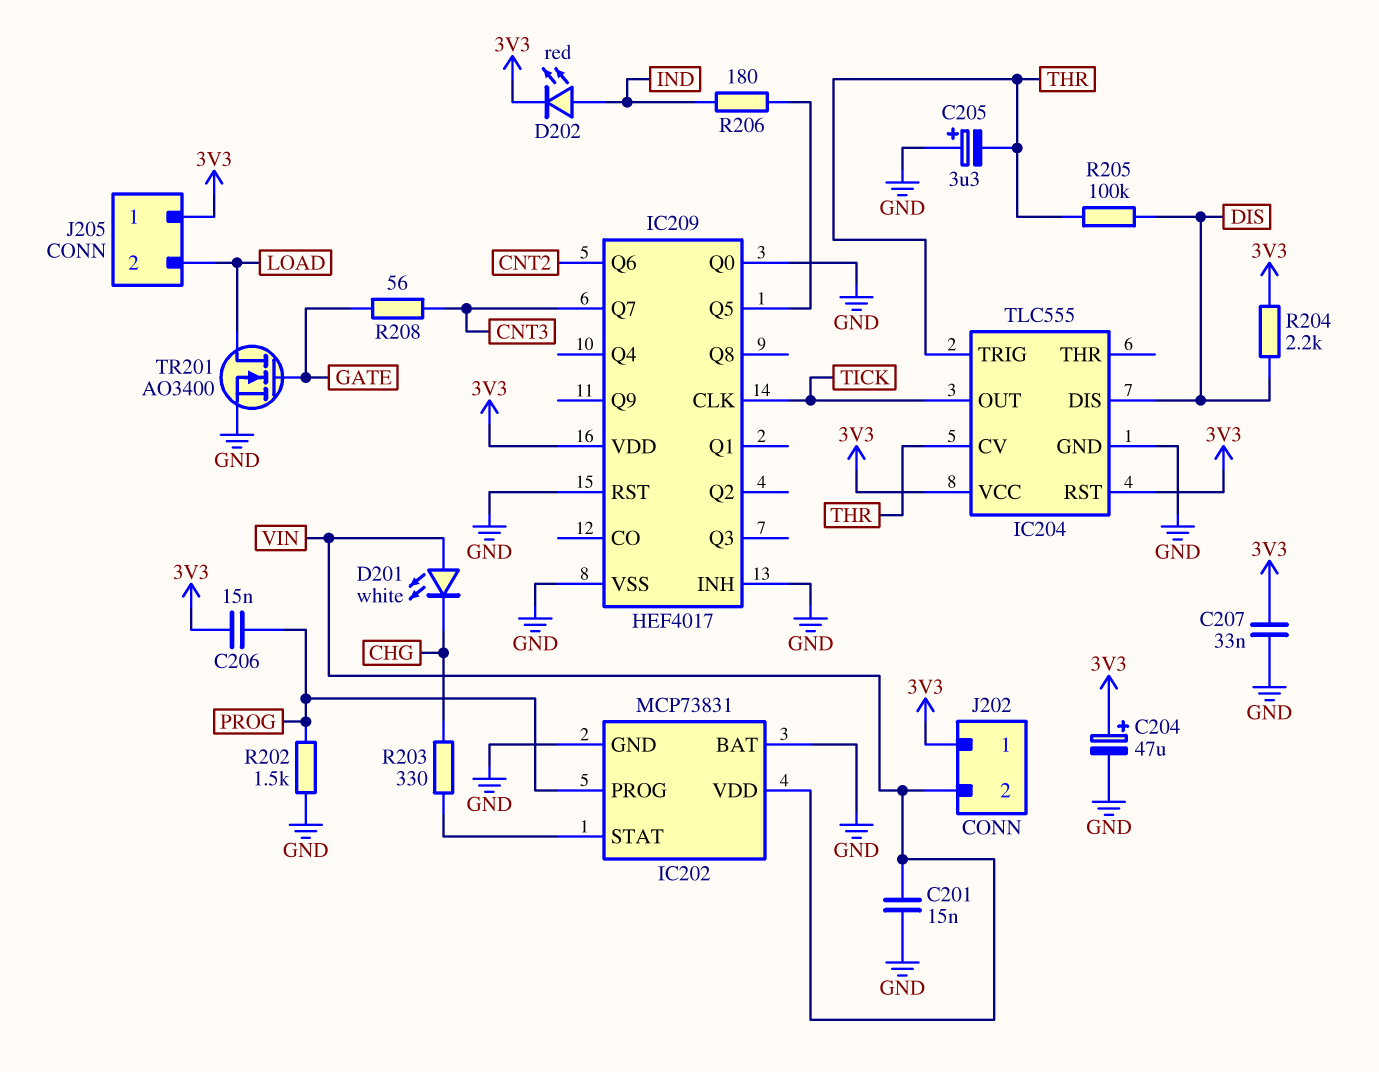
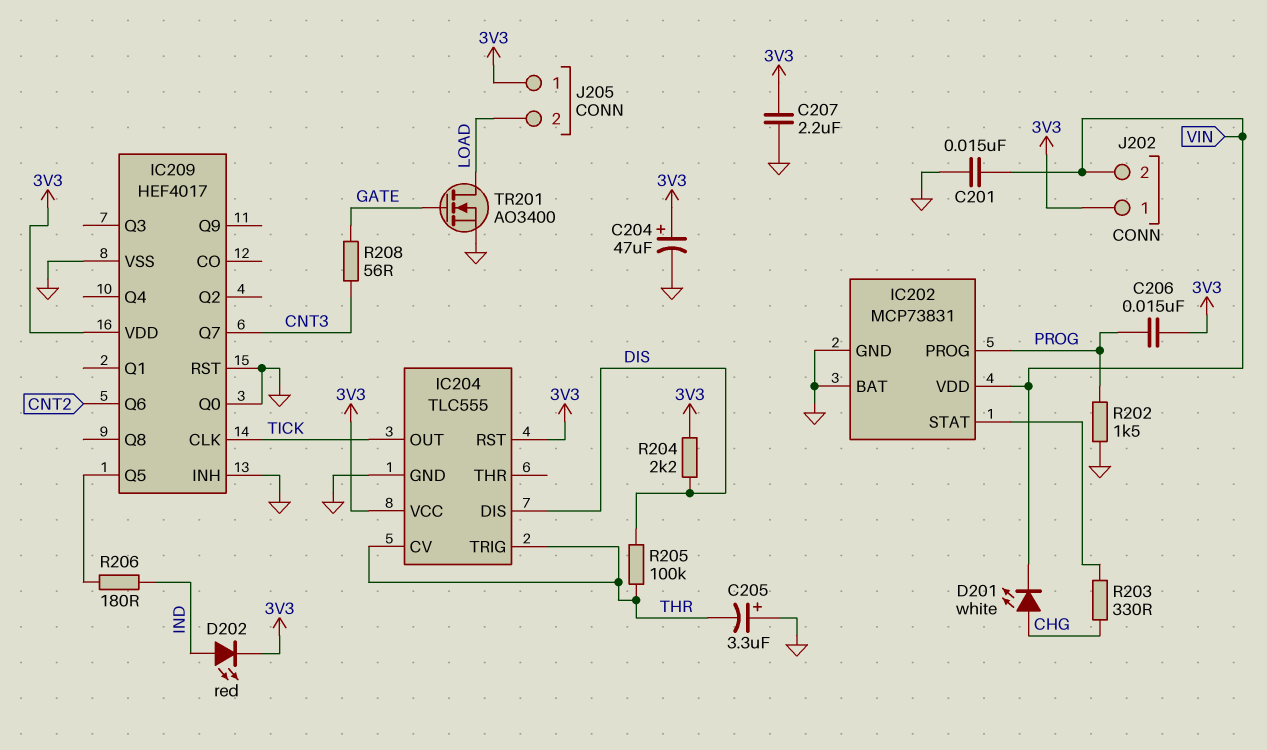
C207: 33nF (3V3, GND) -> 2.2uF (3V3, GND)
D201: LED white (A VIN, K CHG) -> LED white (A CHG, K VIN)

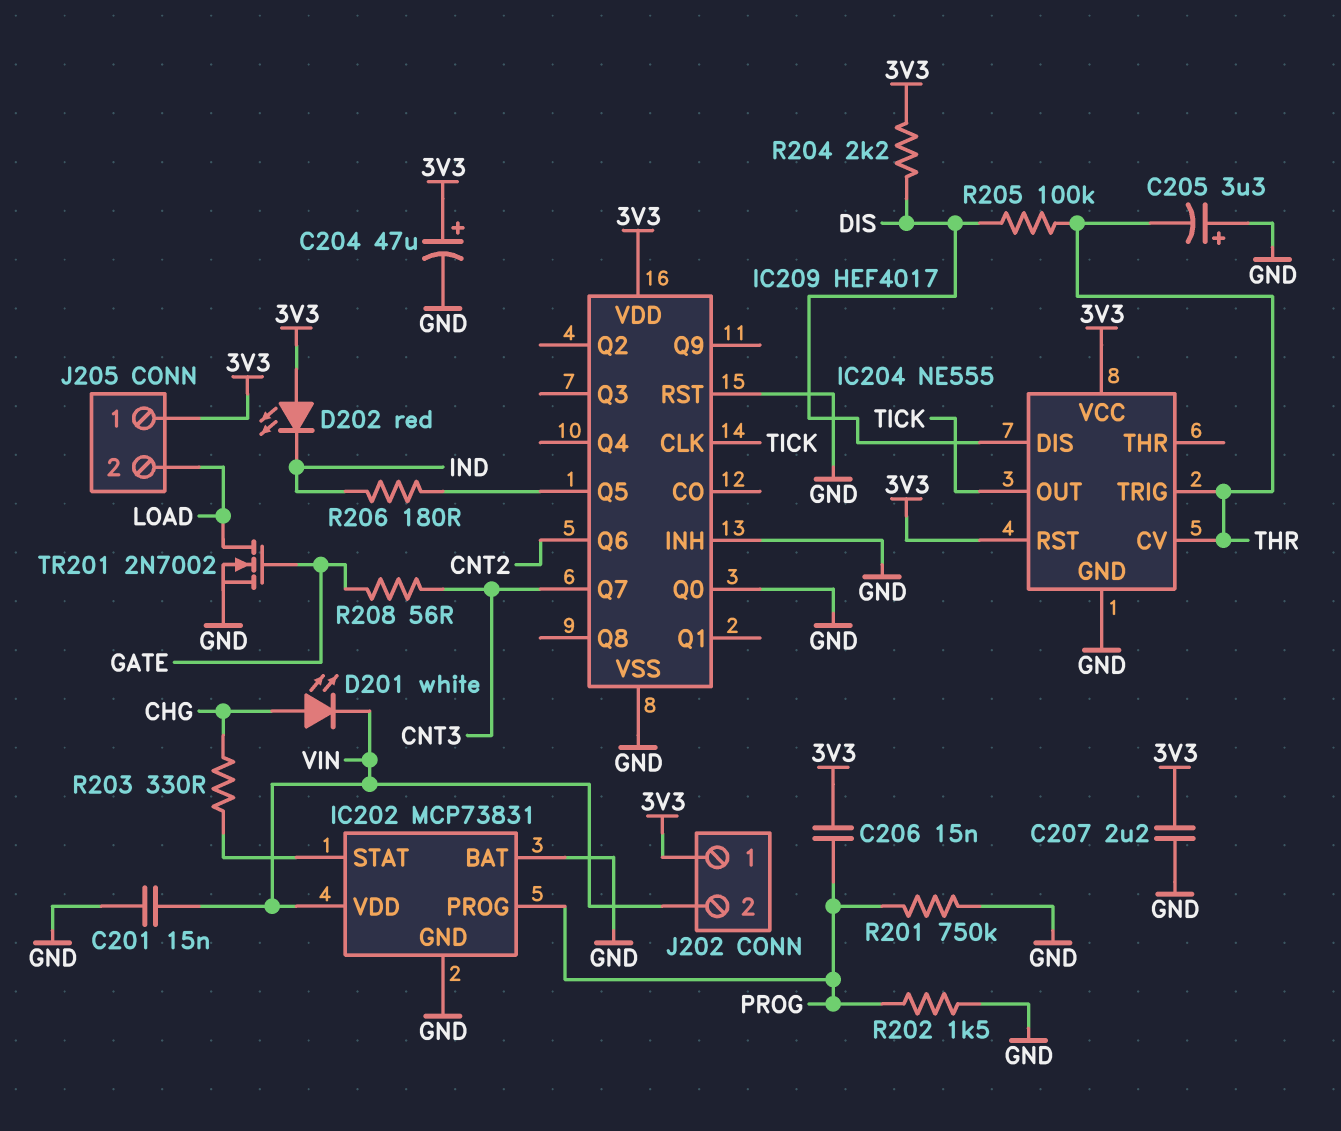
D202: LED red (A IND, K 3V3) -> LED red (A 3V3, K IND)
IC204: TLC555 -> NE555
R201: none -> 750k (GND, PROG)
TR201: NMOS AO3400 (G GATE, D LOAD, S GND) -> NMOS 2N7002 (G GATE, D LOAD, S GND)

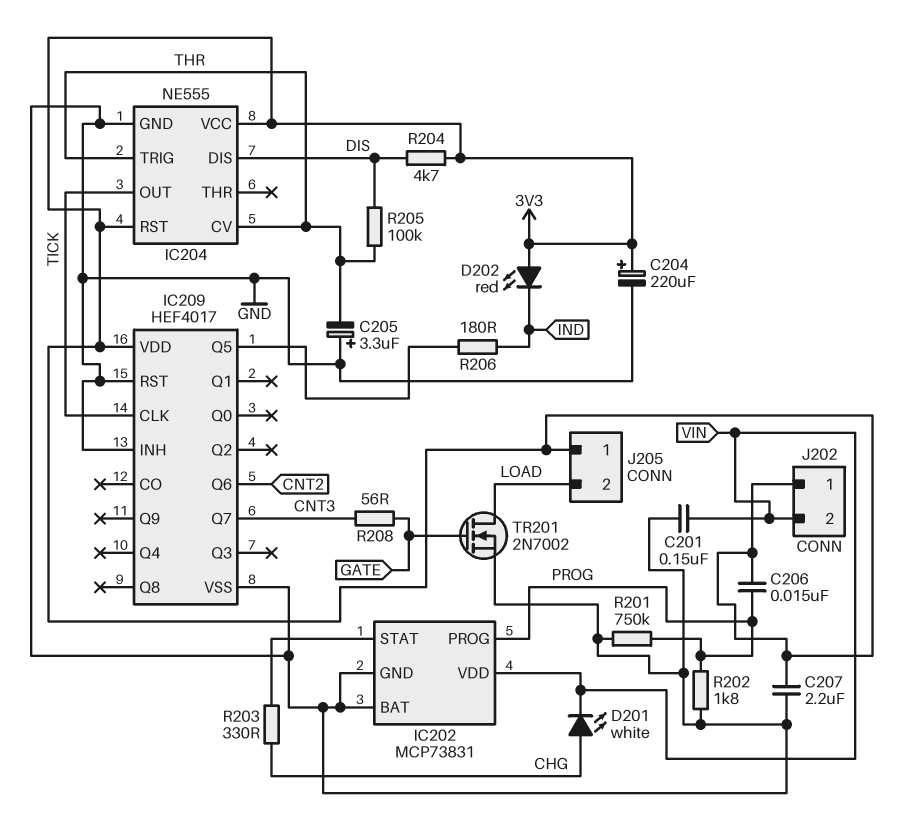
C201: 15nF (GND, VIN) -> 150nF (GND, VIN)
C204: 47uF (plus 3V3, minus GND) -> 220uF (plus 3V3, minus GND)
IC209 pin Q0: GND -> none
R202: 1.5k (GND, PROG) -> 1.8k (GND, PROG)
R204: 2.2k (3V3, DIS) -> 4.7k (3V3, DIS)

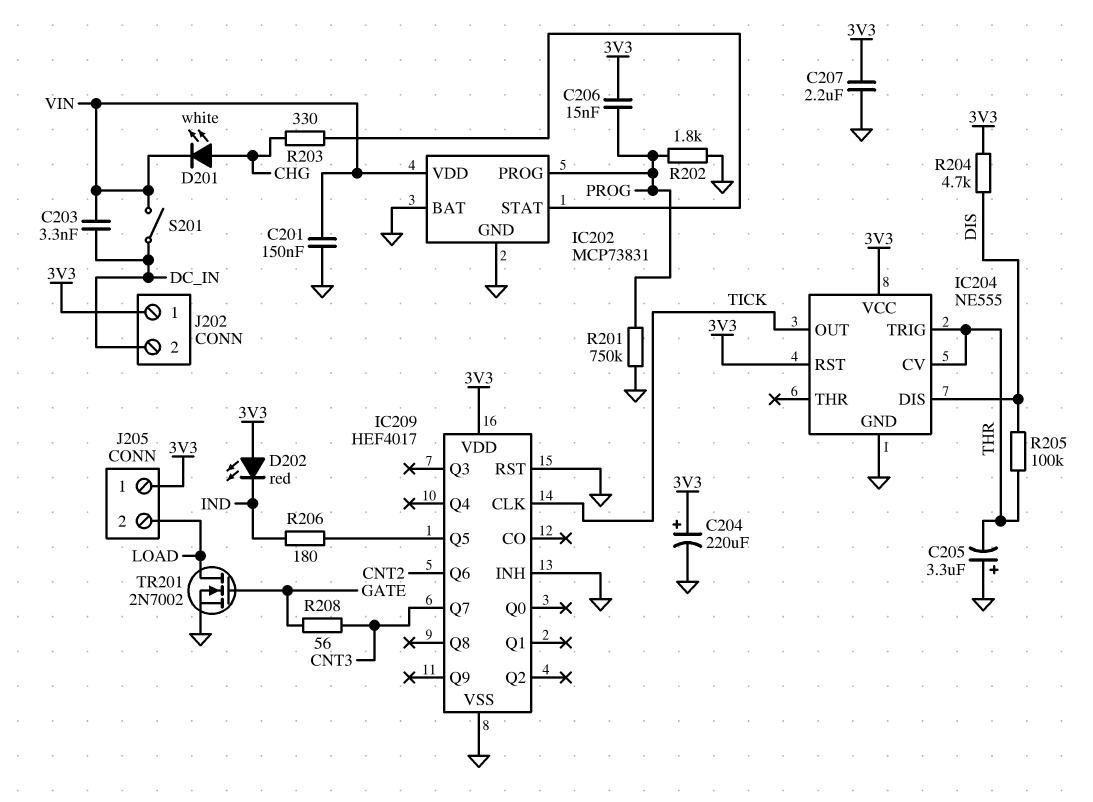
C203: none -> 3.3nF (DC_IN, VIN)
J202 pin 2: VIN -> DC_IN
S201: none -> switch (DC_IN, VIN)

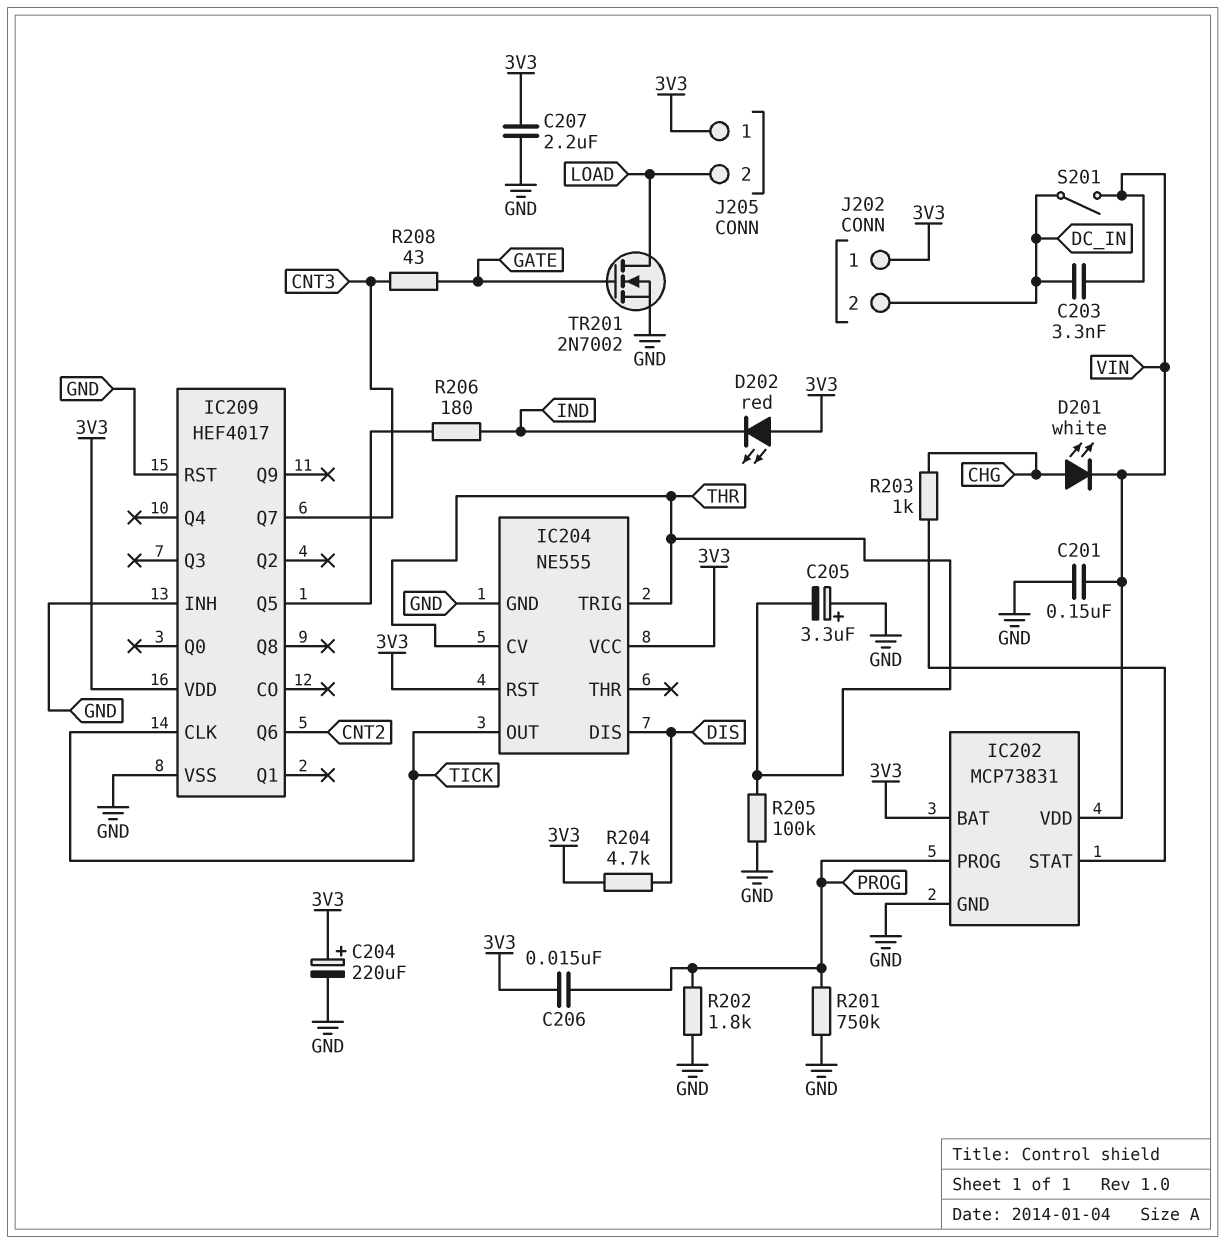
IC202 pin BAT: GND -> 3V3
R203: 330 (CHG, IC202/STAT) -> 1k (CHG, IC202/STAT)
R205: 100k (DIS, THR) -> 100k (GND, THR)
R208: 56 (CNT3, GATE) -> 43 (CNT3, GATE)

